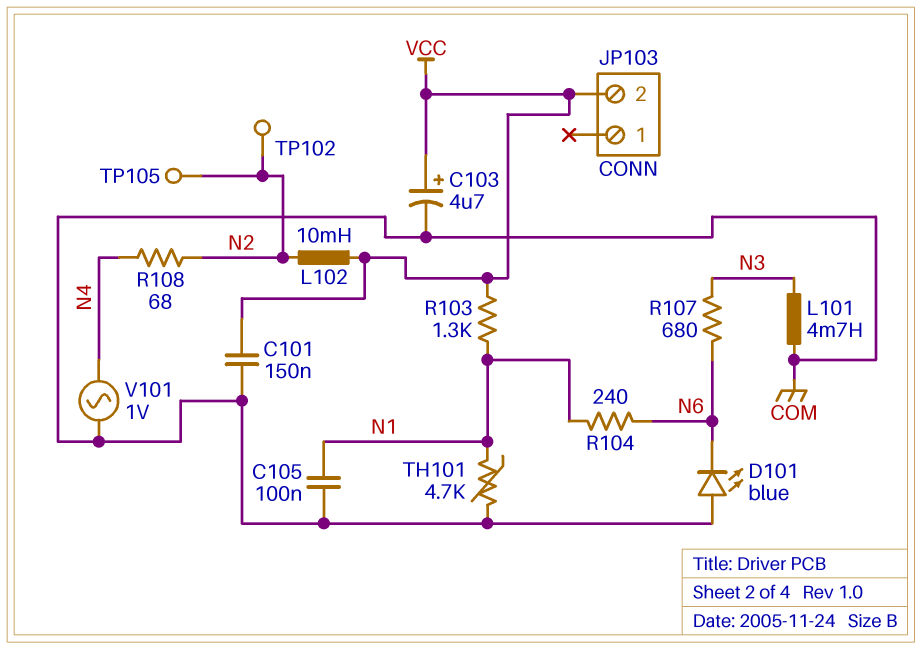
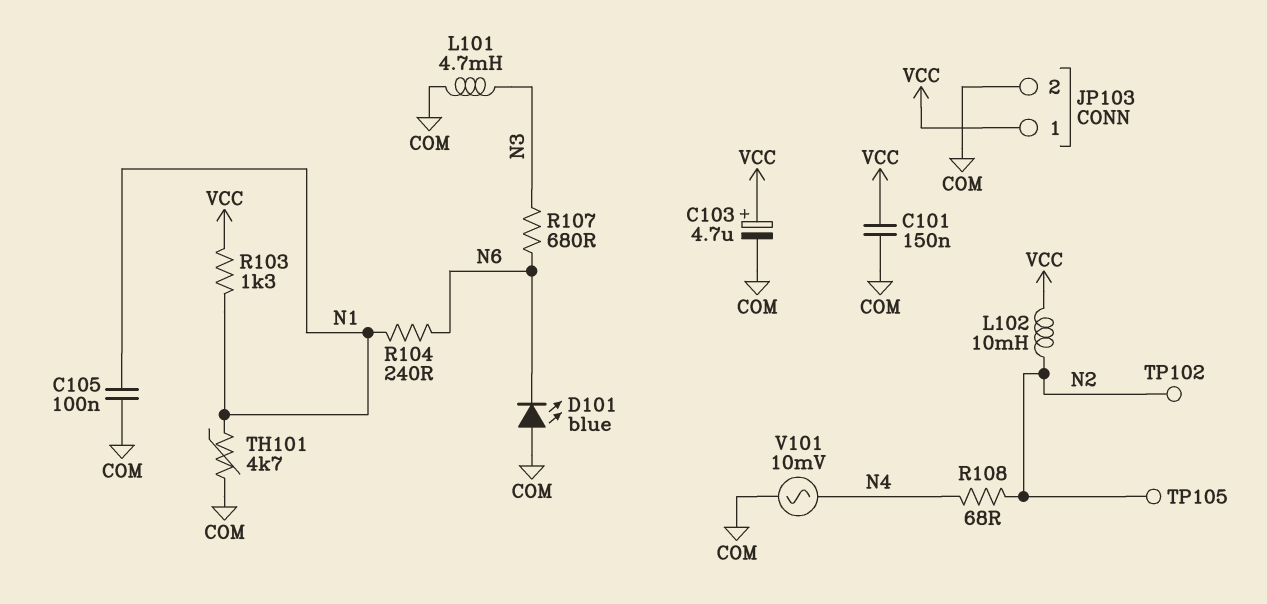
JP103 pin 1: none -> VCC
JP103 pin 2: VCC -> COM
V101: AC 1V (COM, N4) -> AC 10mV (COM, N4)

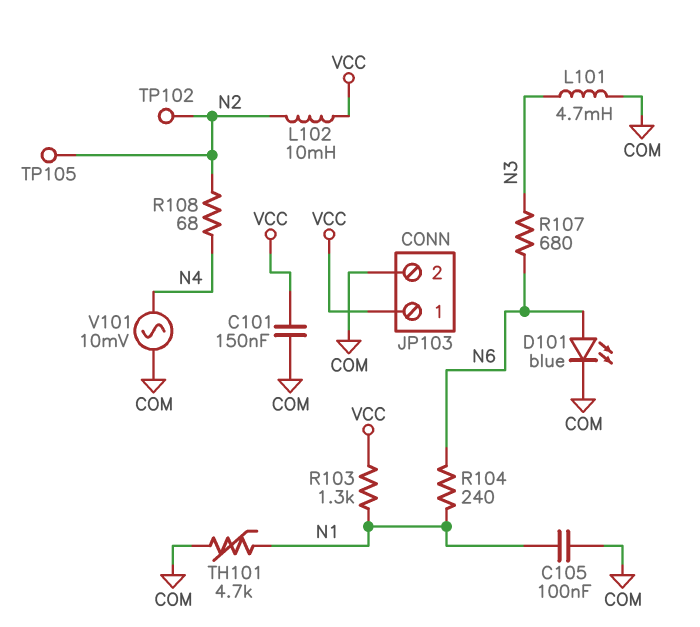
C103: 4.7uF (plus VCC, minus COM) -> none
D101: LED blue (A COM, K N6) -> LED blue (A N6, K COM)

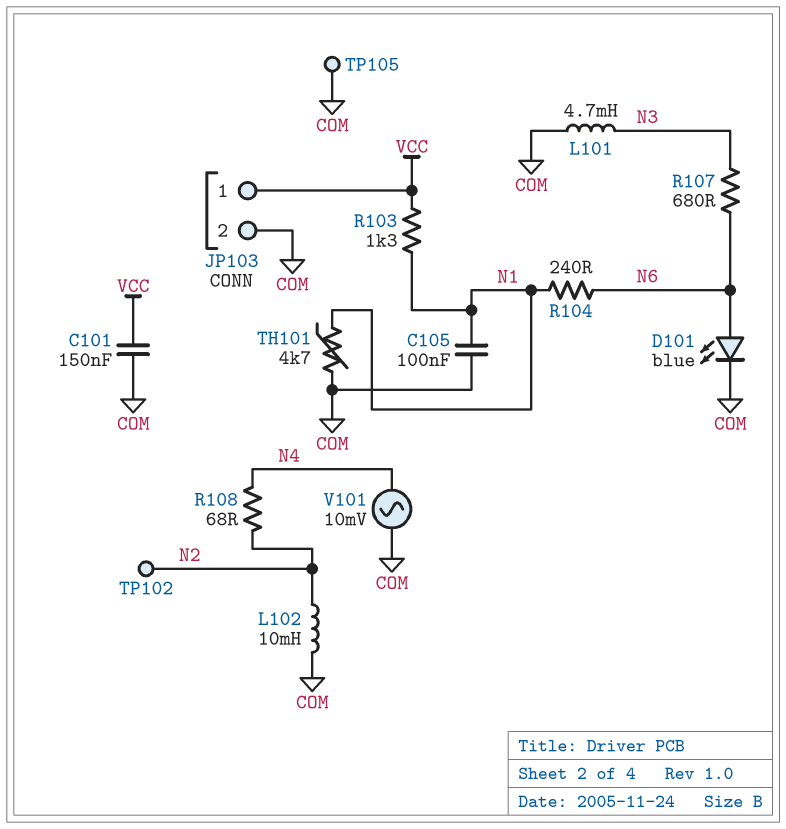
L102: 10mH (N2, VCC) -> 10mH (COM, N2)
TP105: test point (N2) -> test point (COM)

